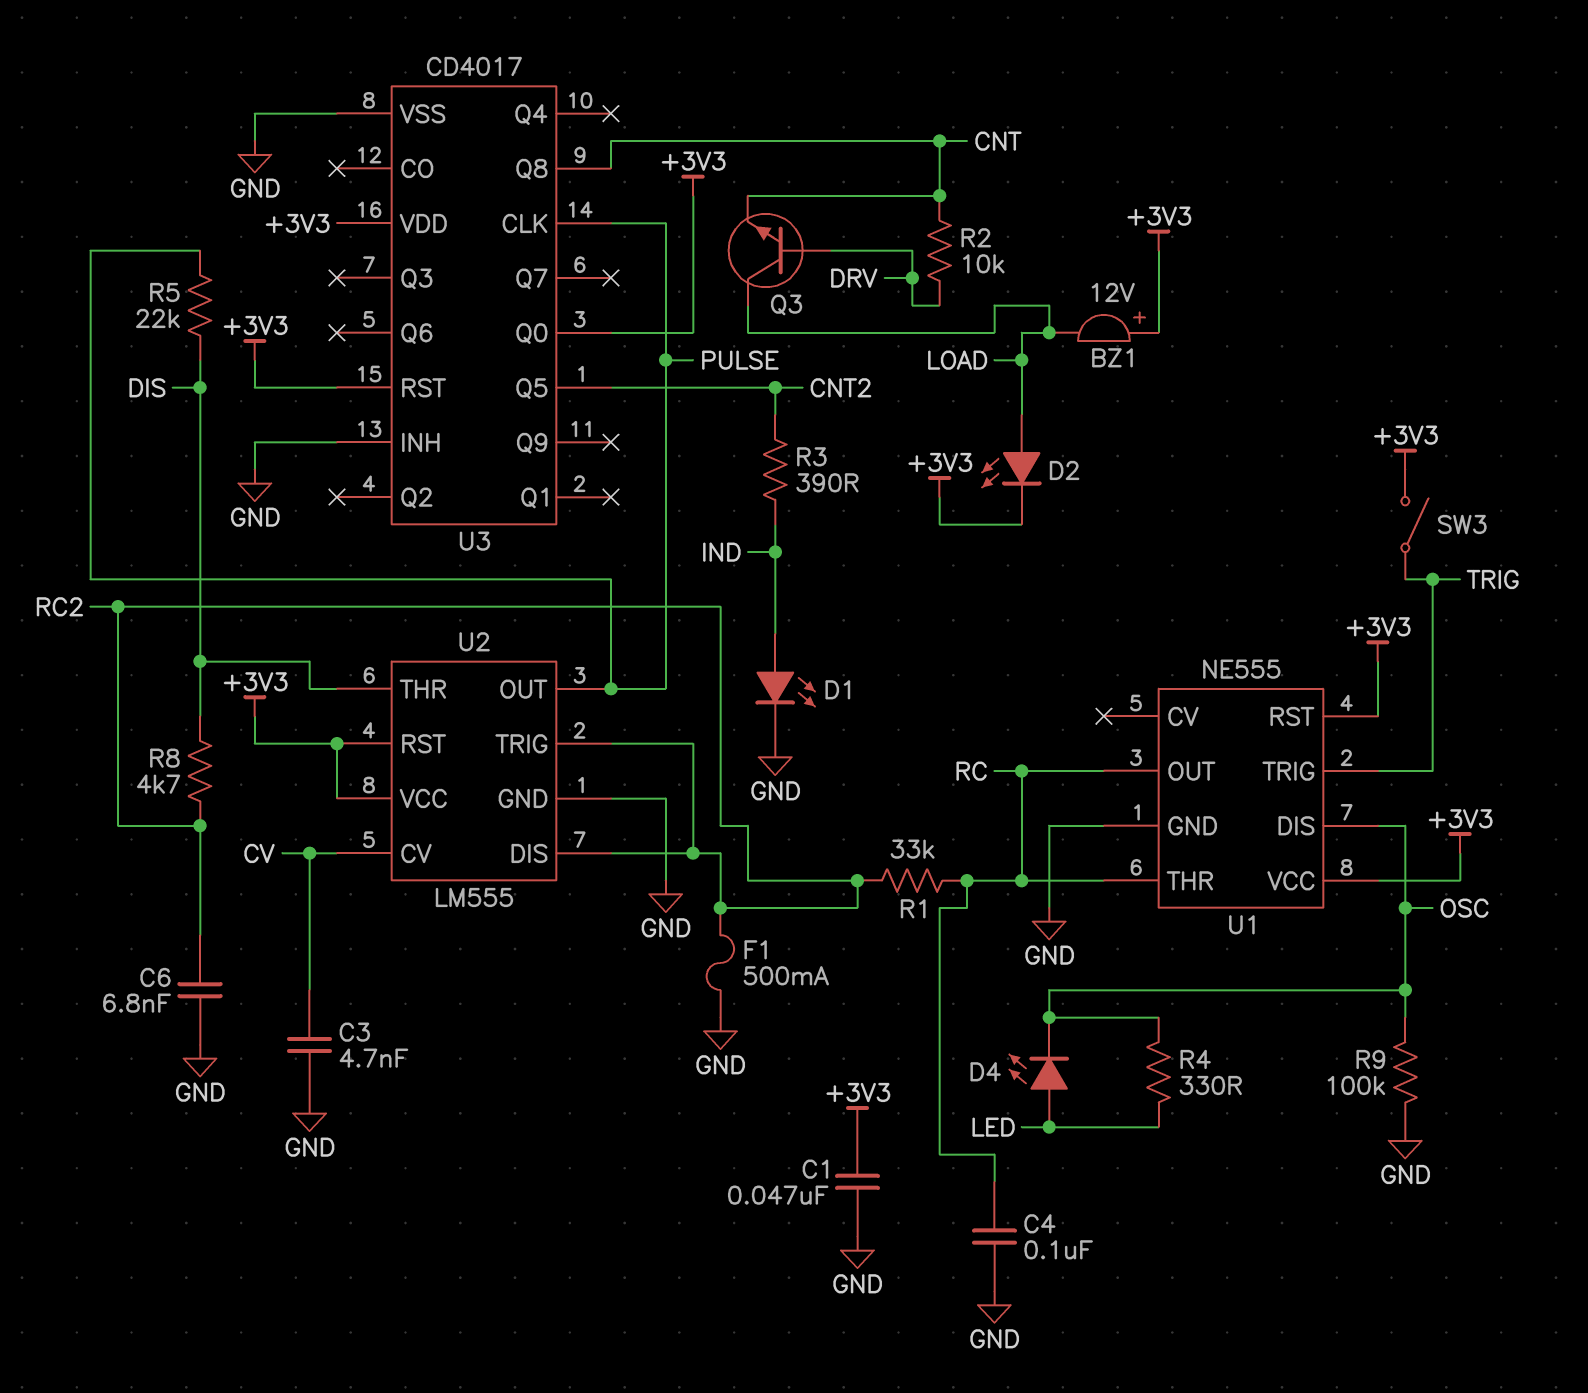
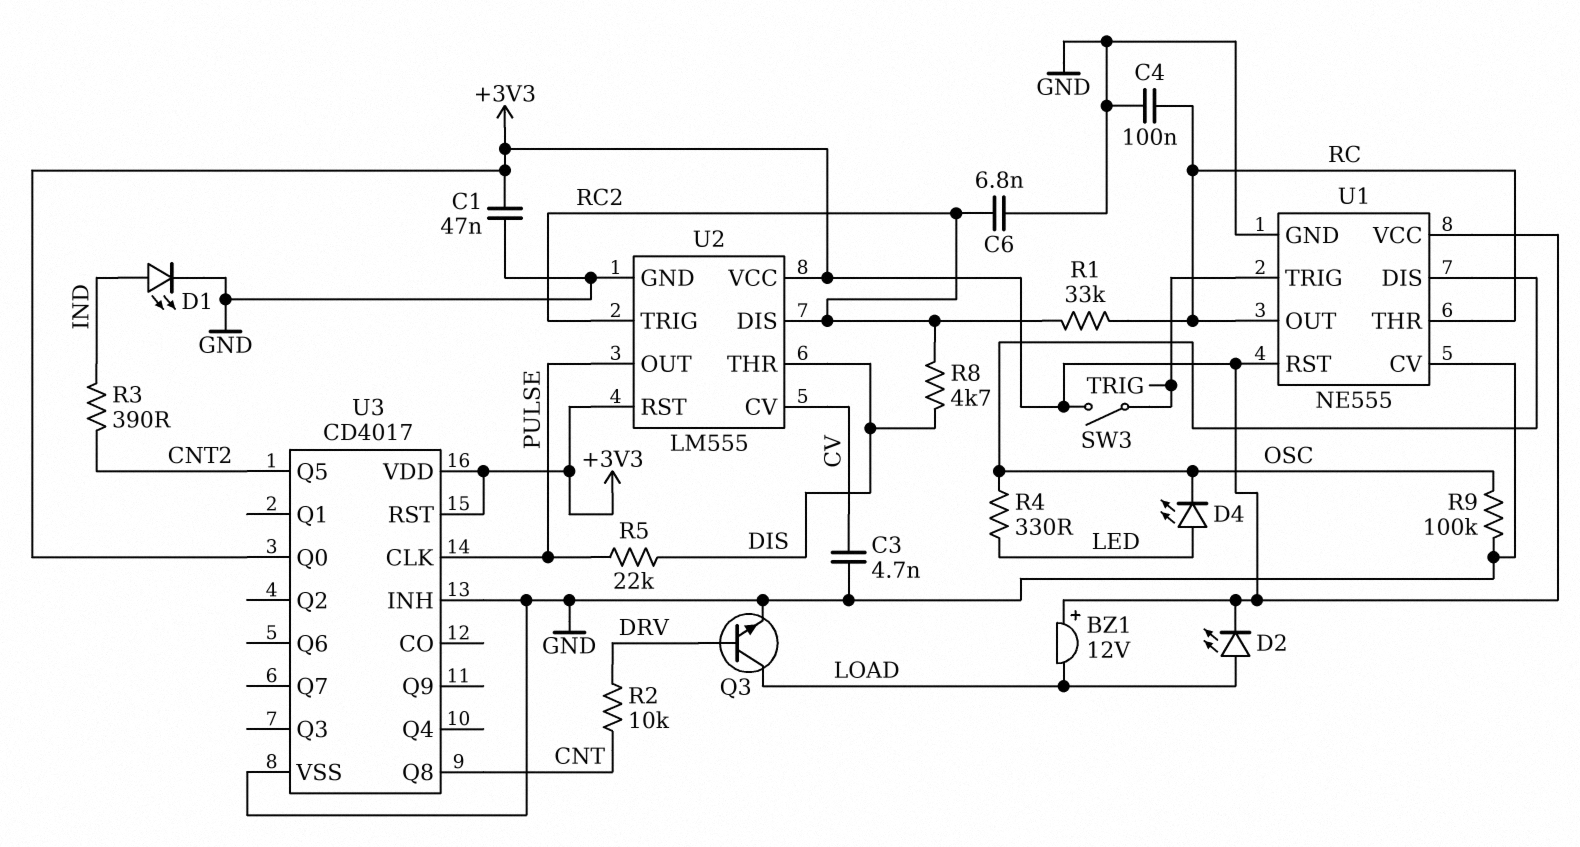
F1: 500mA (GND, RC2) -> none
Q3: NPN (B DRV, C LOAD, E CNT) -> NPN (B DRV, C LOAD, E GND)
U1 pin CV: none -> GND

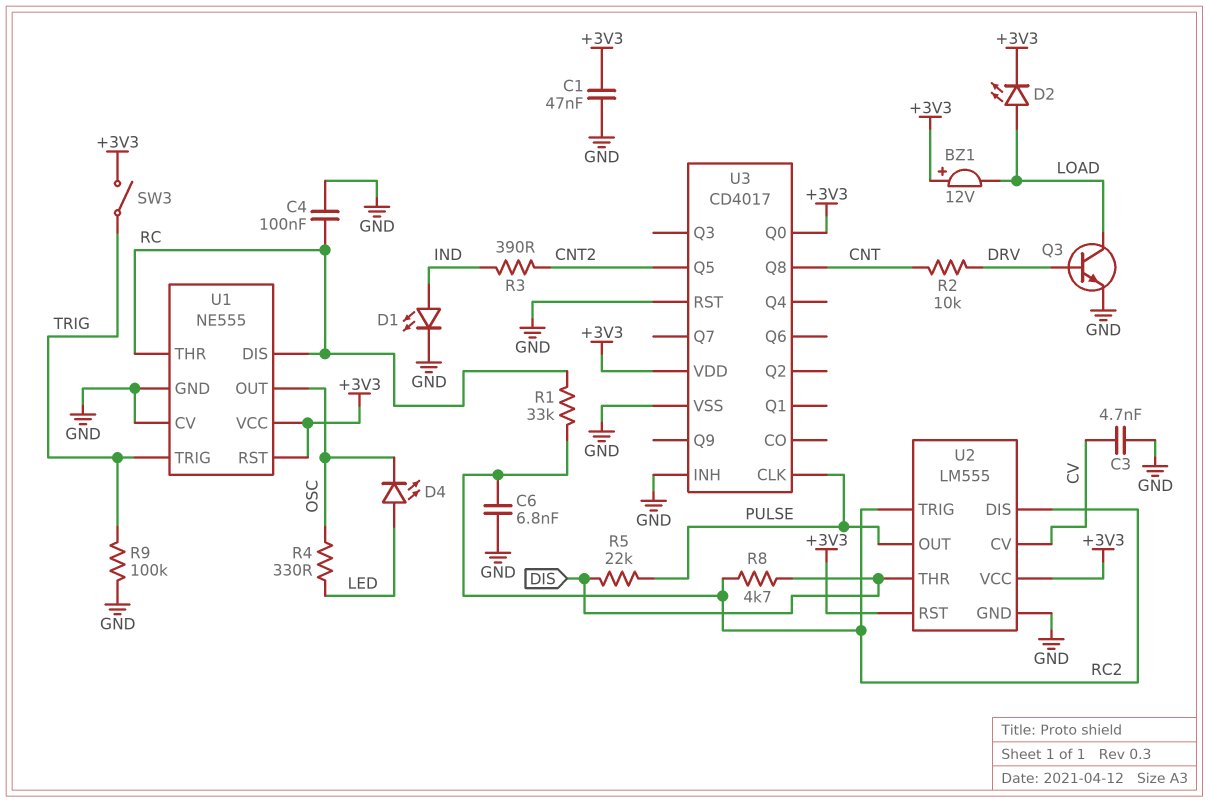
R9: 100k (GND, OSC) -> 100k (GND, TRIG)
U1 pin DIS: OSC -> RC
U1 pin OUT: RC -> OSC
U3 pin RST: +3V3 -> GND

